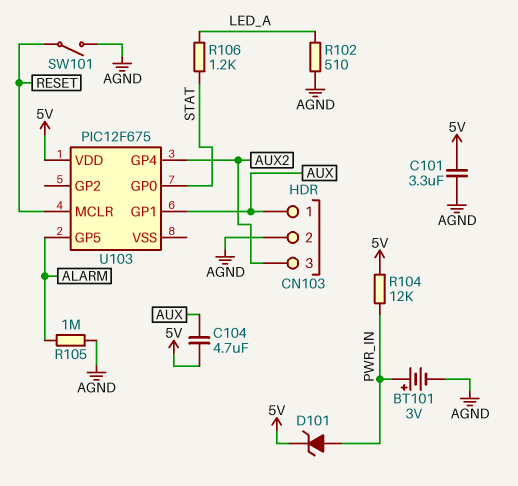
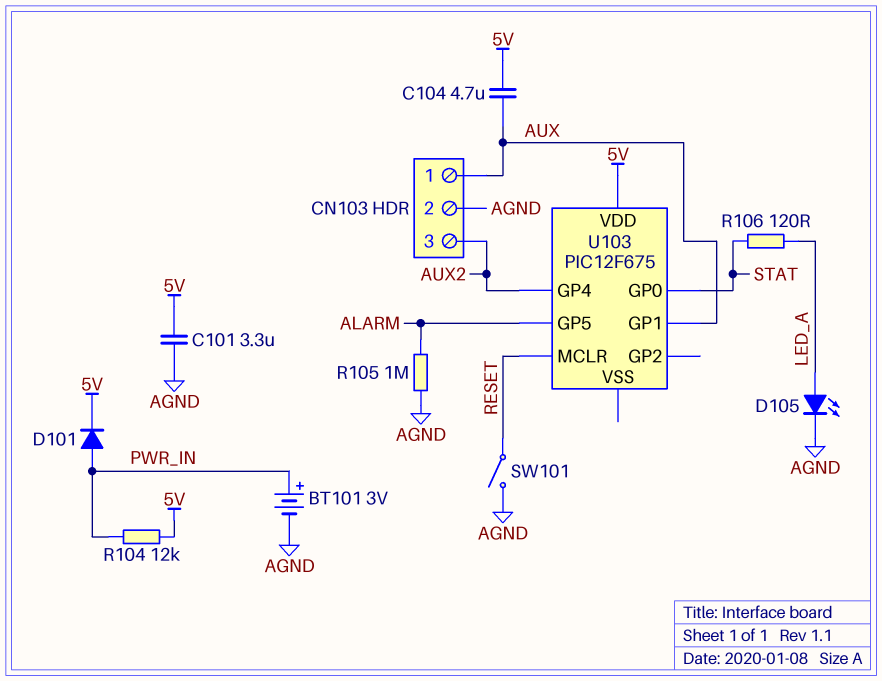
D101: zener (A PWR_IN, K 5V) -> diode (A PWR_IN, K 5V)
D105: none -> LED (A LED_A, K AGND)
R102: 510 (AGND, LED_A) -> none
R106: 1.2k (LED_A, STAT) -> 120 (LED_A, STAT)

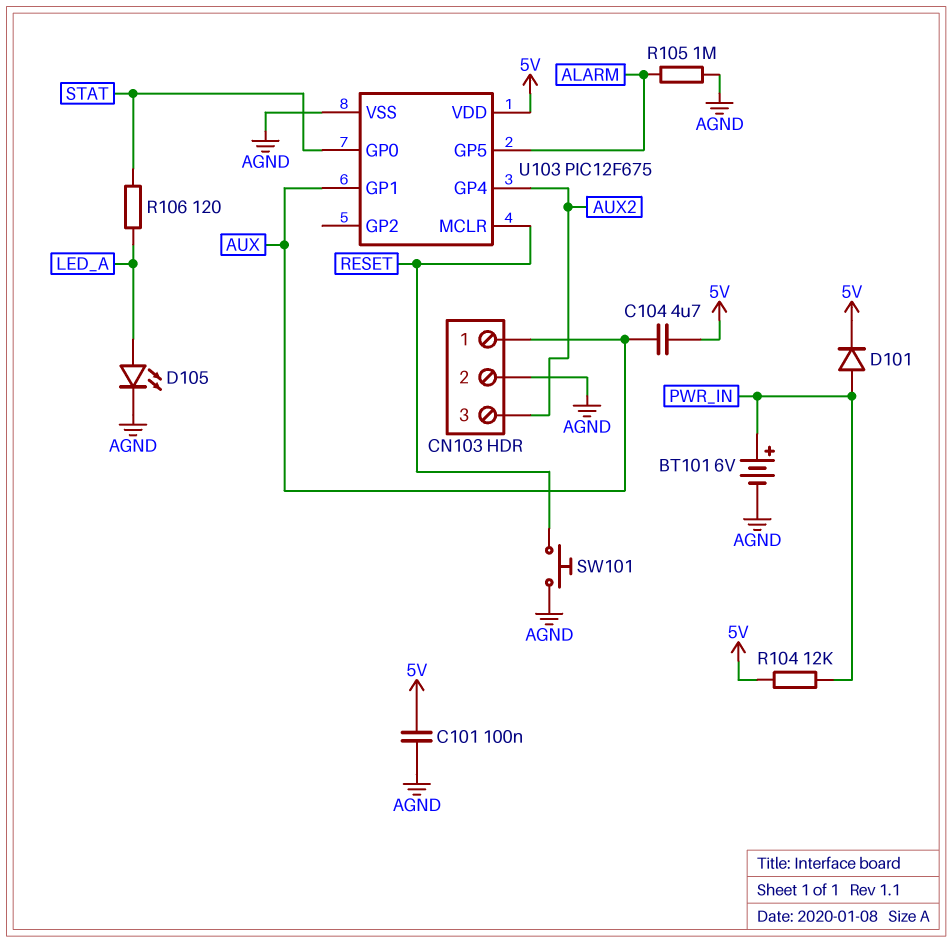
BT101: 3V (plus PWR_IN, minus AGND) -> 6V (plus PWR_IN, minus AGND)
C101: 3.3uF (5V, AGND) -> 100nF (5V, AGND)
SW101: switch (AGND, RESET) -> button (AGND, RESET)
U103 pin VSS: none -> AGND

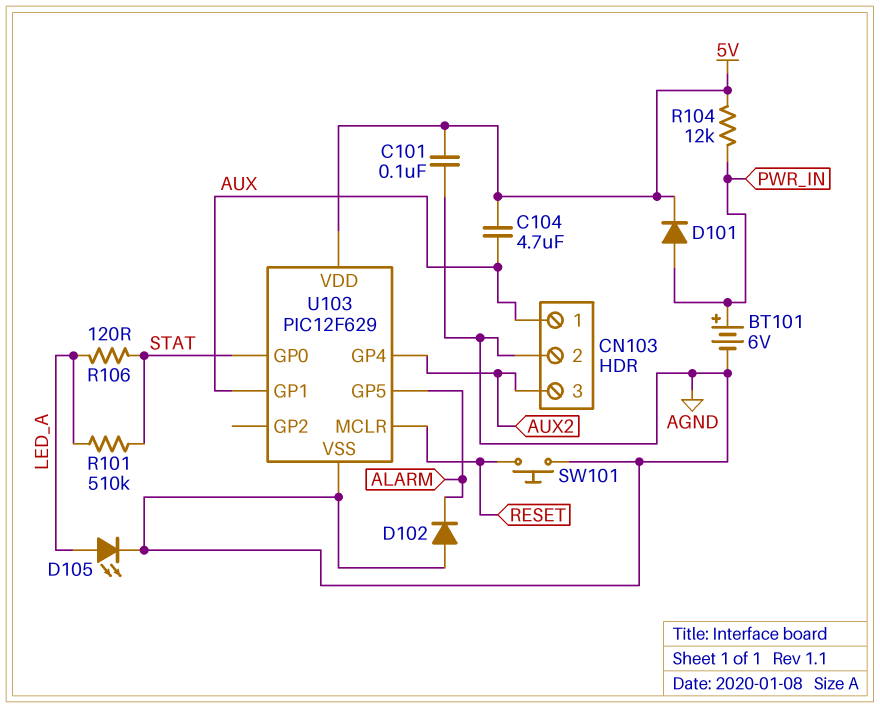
D102: none -> diode (A AGND, K ALARM)
R101: none -> 510k (LED_A, STAT)
R105: 1M (AGND, ALARM) -> none
U103: PIC12F675 -> PIC12F629

